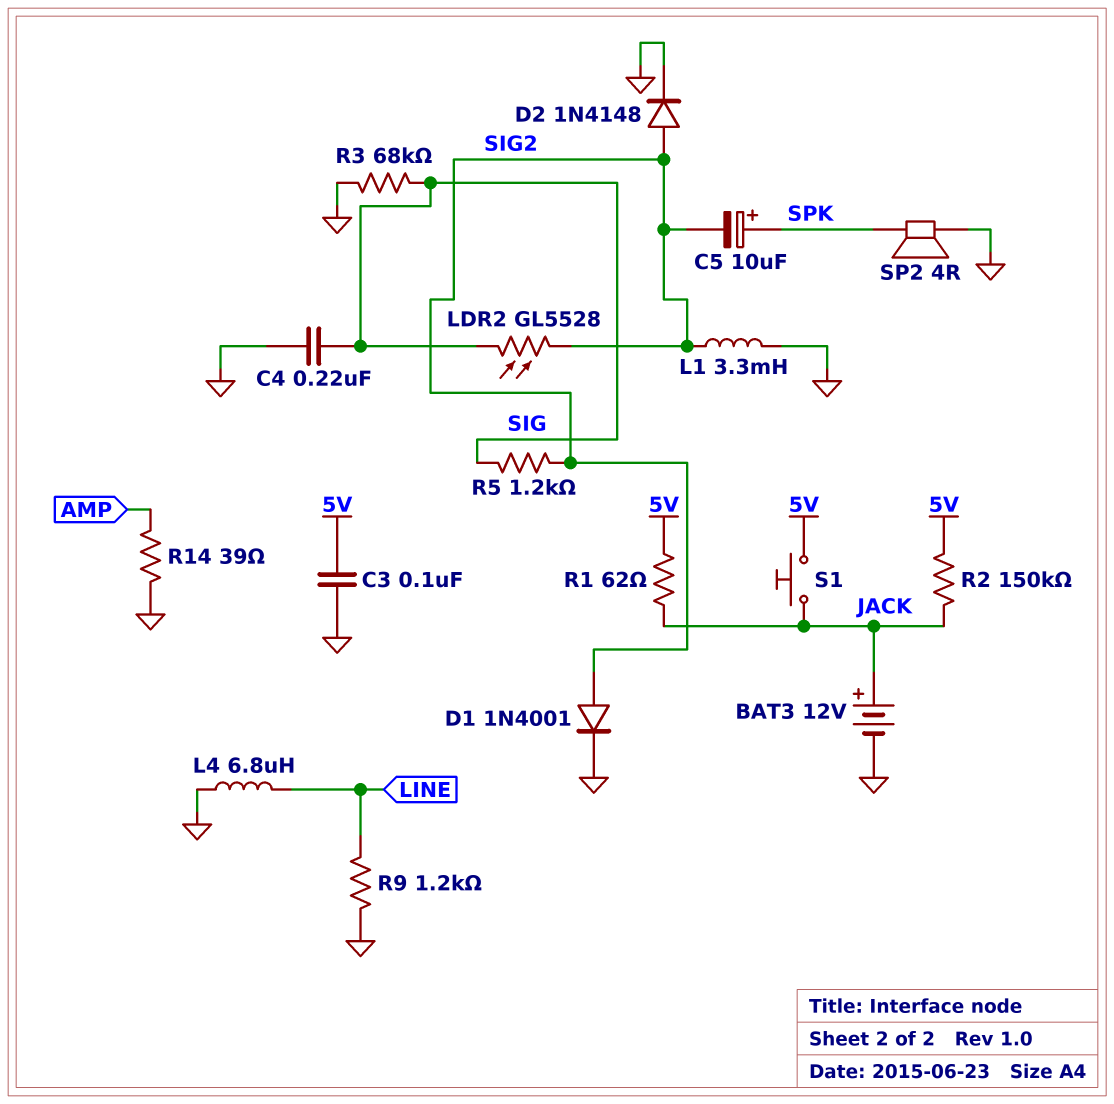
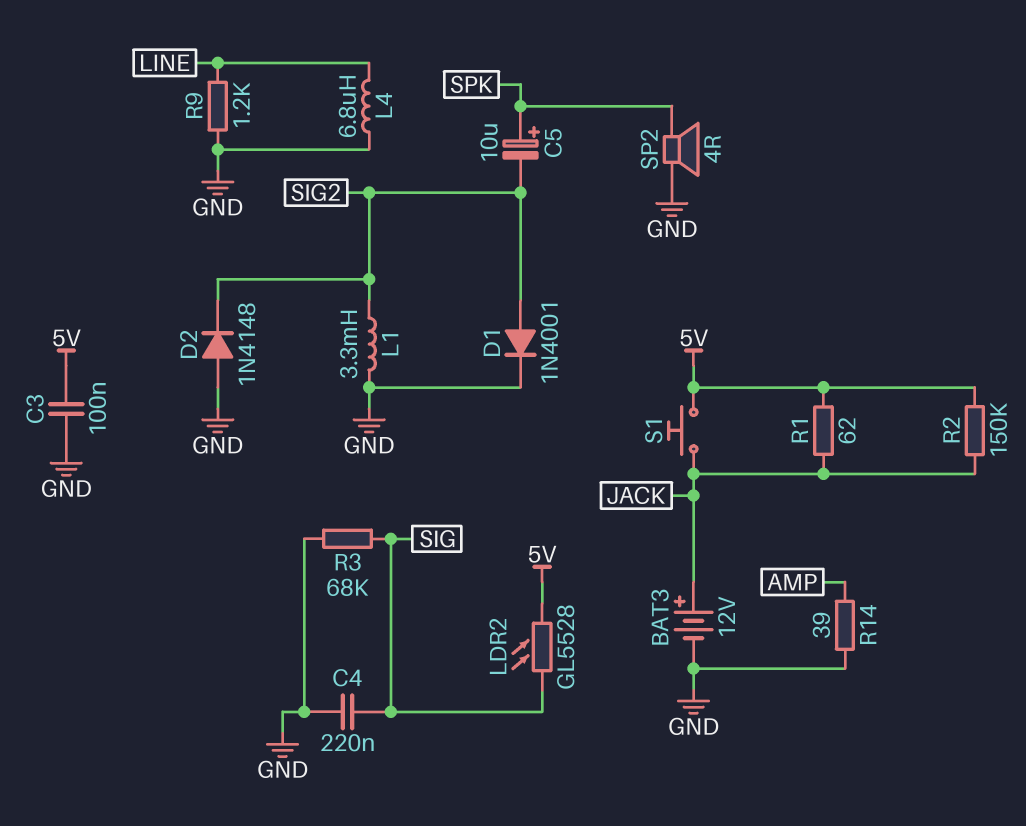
D2: diode 1N4148 (A SIG2, K GND) -> diode 1N4148 (A GND, K SIG2)
LDR2: GL5528 (SIG, SIG2) -> GL5528 (5V, SIG)
R5: 1.2k (SIG, SIG2) -> none

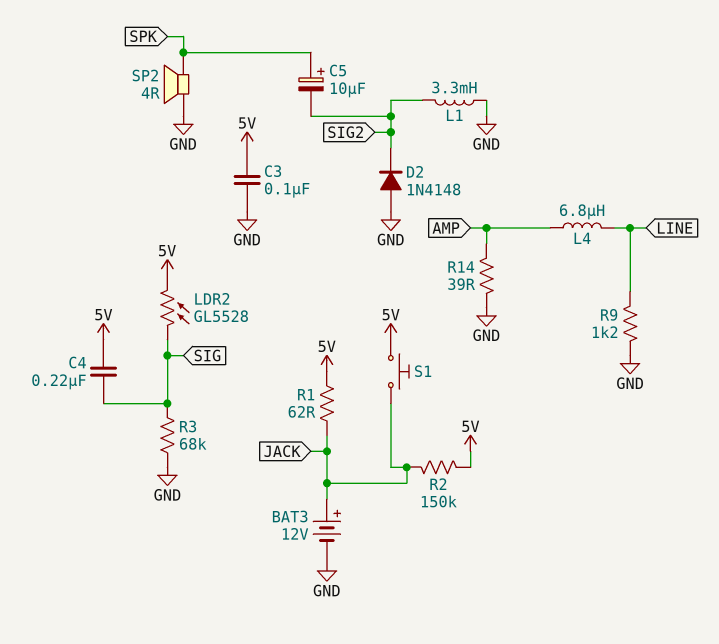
C4: 220nF (GND, SIG) -> 220nF (5V, SIG)
D1: diode 1N4001 (A SIG2, K GND) -> none
L4: 6.8uH (GND, LINE) -> 6.8uH (AMP, LINE)

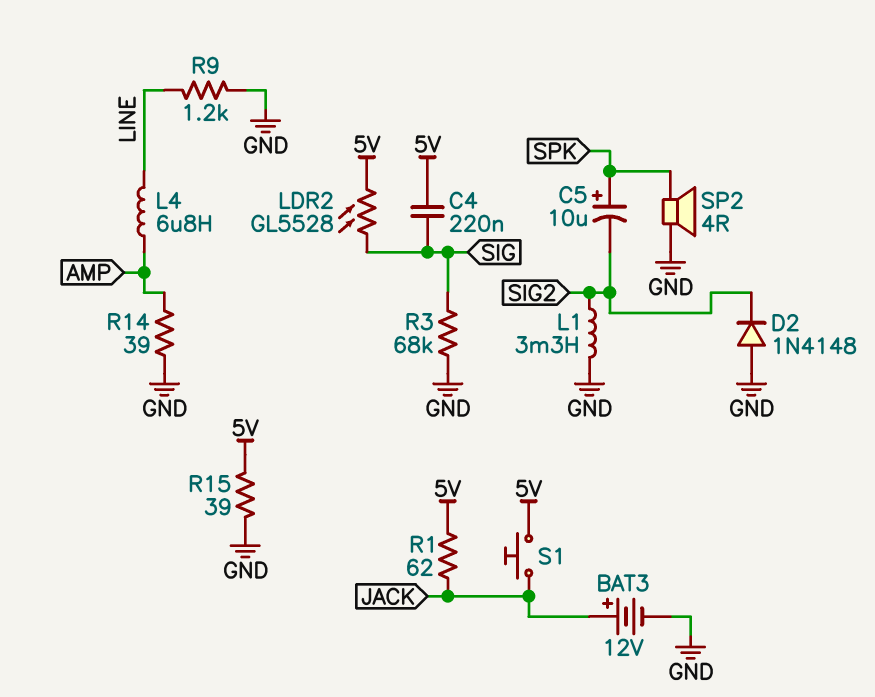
C3: 100nF (5V, GND) -> none
R2: 150k (5V, JACK) -> none
R15: none -> 39 (5V, GND)

